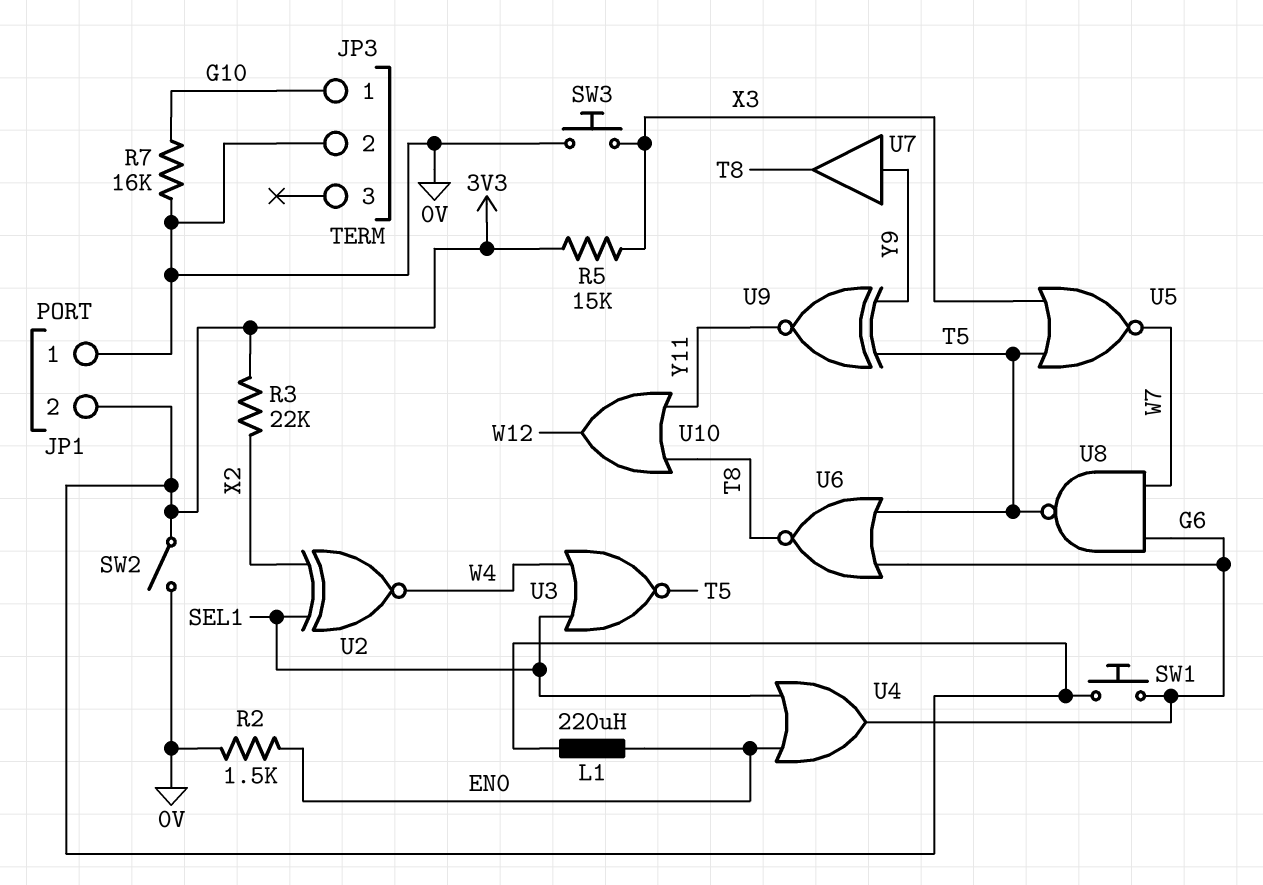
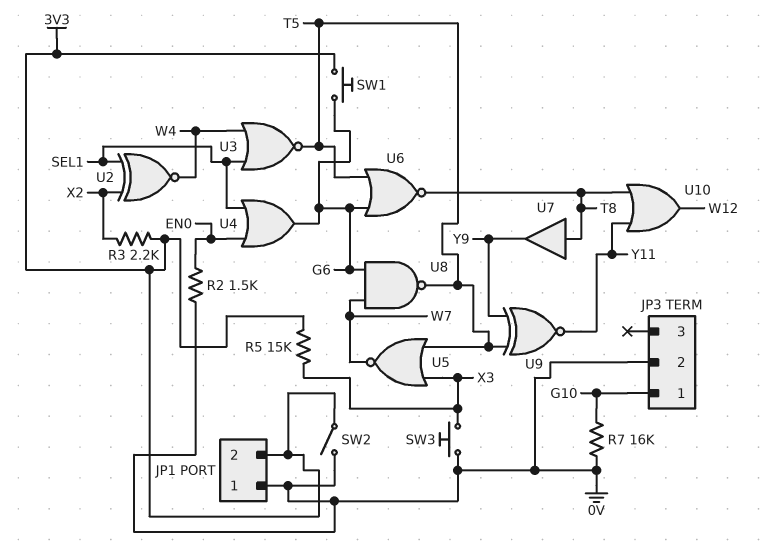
L1: 220uH (3V3, EN0) -> none
R3: 22k (3V3, X2) -> 2.2k (3V3, X2)
U7: buffer (in Y9, out T8) -> buffer (in T8, out Y9)

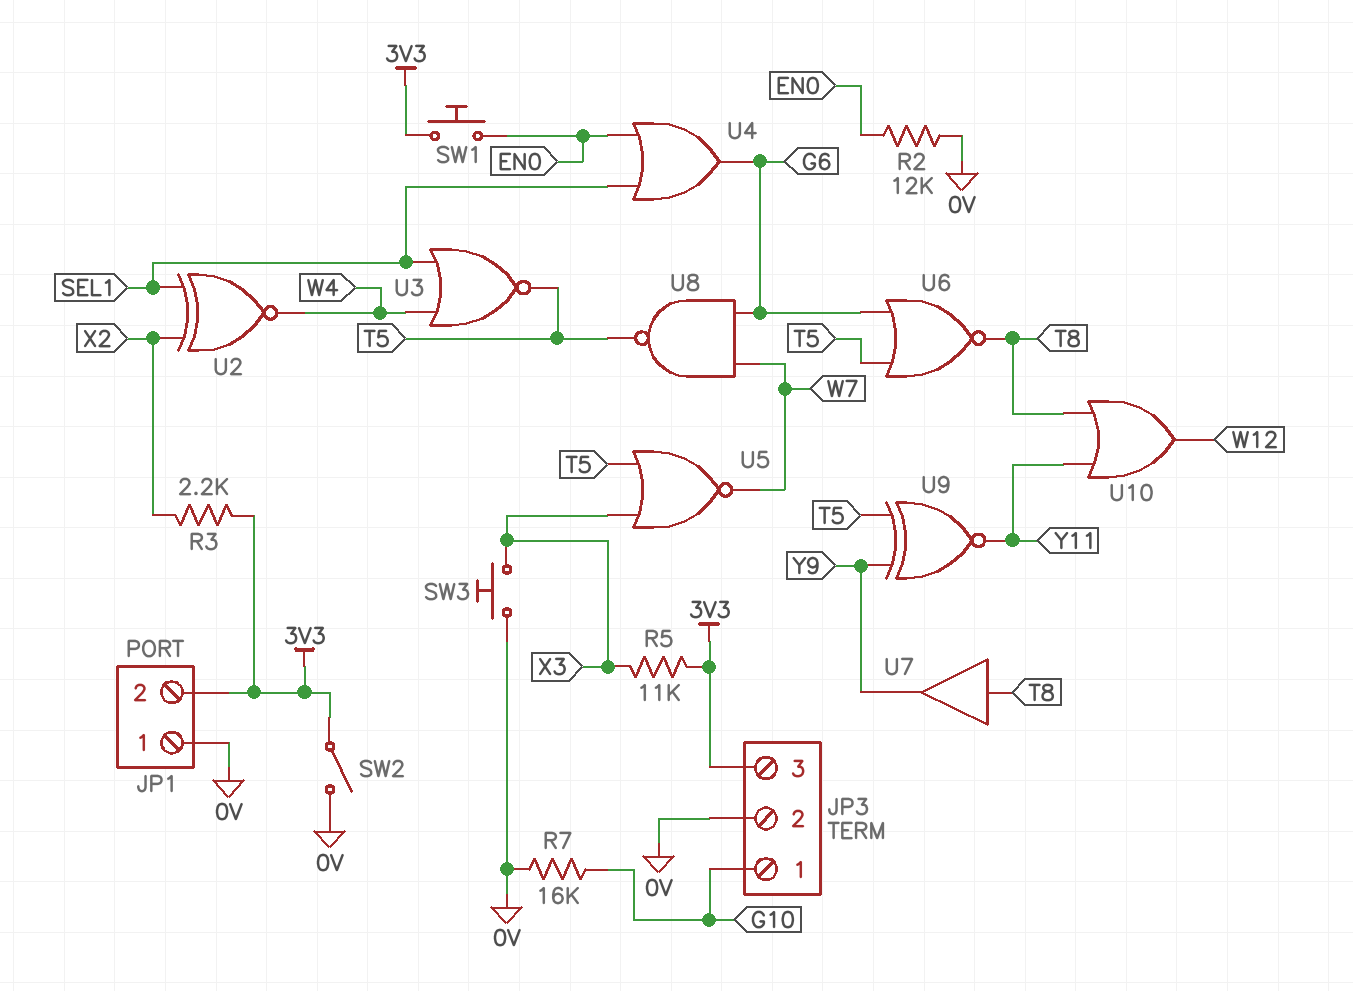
JP3 pin 3: none -> 3V3
R2: 1.5k (0V, EN0) -> 12k (0V, EN0)
R5: 15k (3V3, X3) -> 11k (3V3, X3)
SW1: button (3V3, G6) -> button (3V3, EN0)

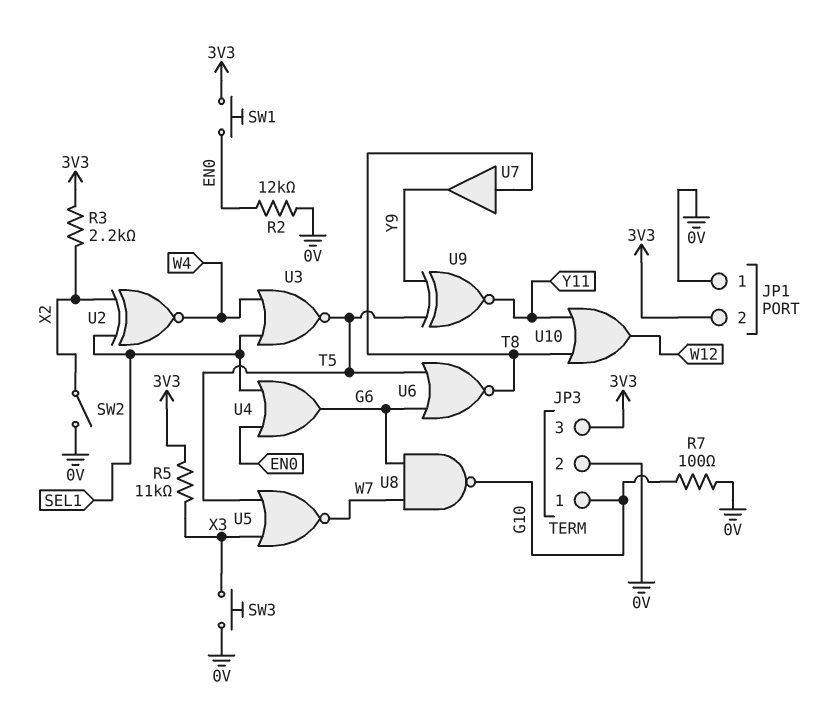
R7: 16k (0V, G10) -> 100 (0V, G10)
SW2: switch (0V, 3V3) -> switch (0V, X2)
U8: NAND (in G6, in W7, out T5) -> NAND (in G6, in W7, out G10)

